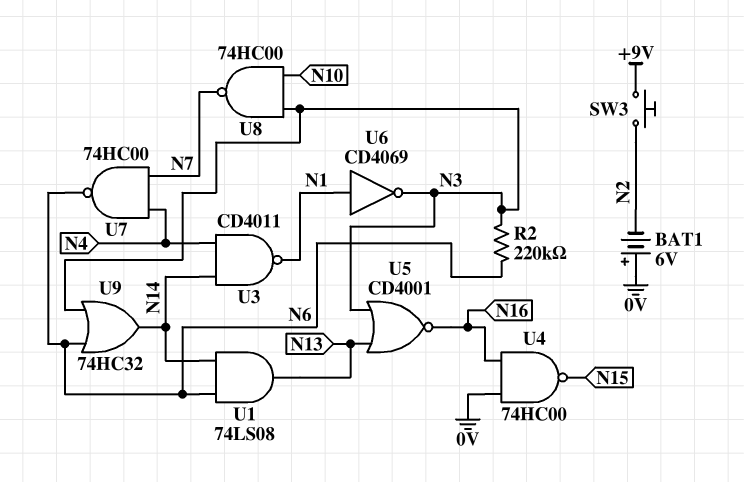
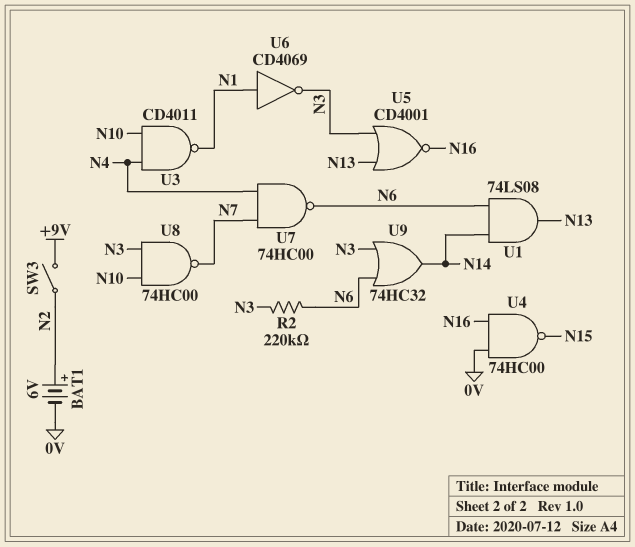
BAT1: 6V (plus 0V, minus N2) -> 6V (plus N2, minus 0V)
SW3: button (+9V, N2) -> switch (+9V, N2)
U3: NAND CD4011 (in N4, in N14, out N1) -> NAND CD4011 (in N4, in N10, out N1)

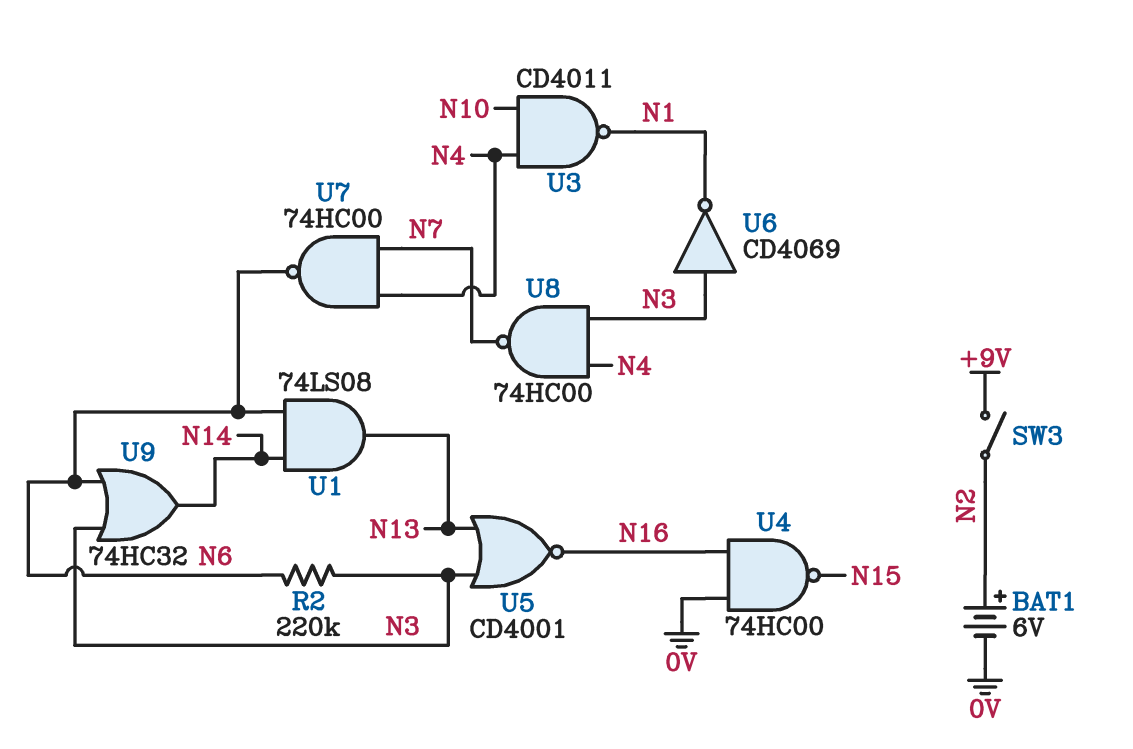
U6: NOT CD4069 (in N1, out N3) -> NOT CD4069 (in N3, out N1)
U8: NAND 74HC00 (in N3, in N10, out N7) -> NAND 74HC00 (in N3, in N4, out N7)

